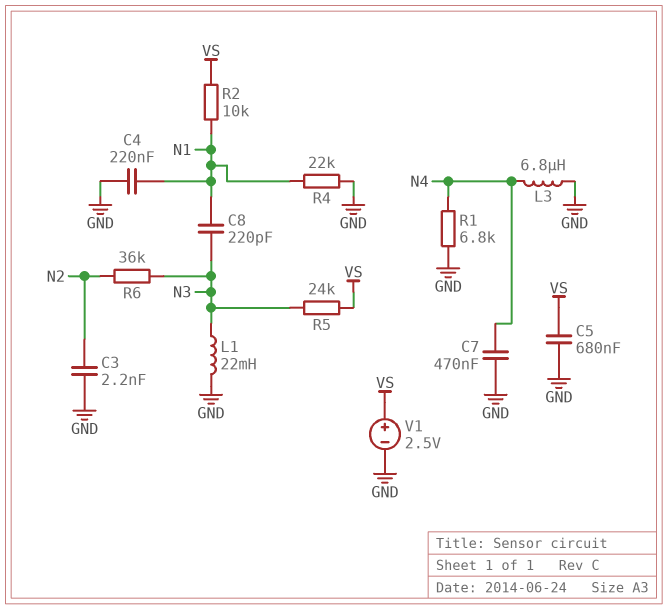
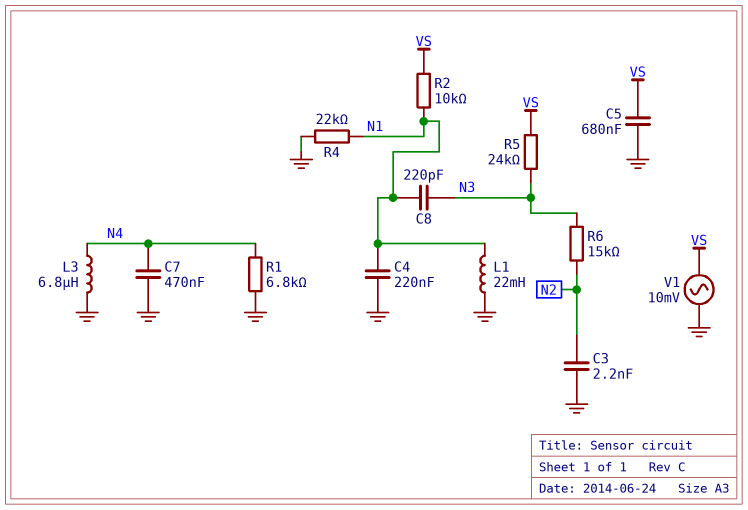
L1: 22mH (GND, N3) -> 22mH (GND, N1)
R6: 36k (N2, N3) -> 15k (N2, N3)
V1: 2.5V (plus VS, minus GND) -> AC 10mV (GND, VS)

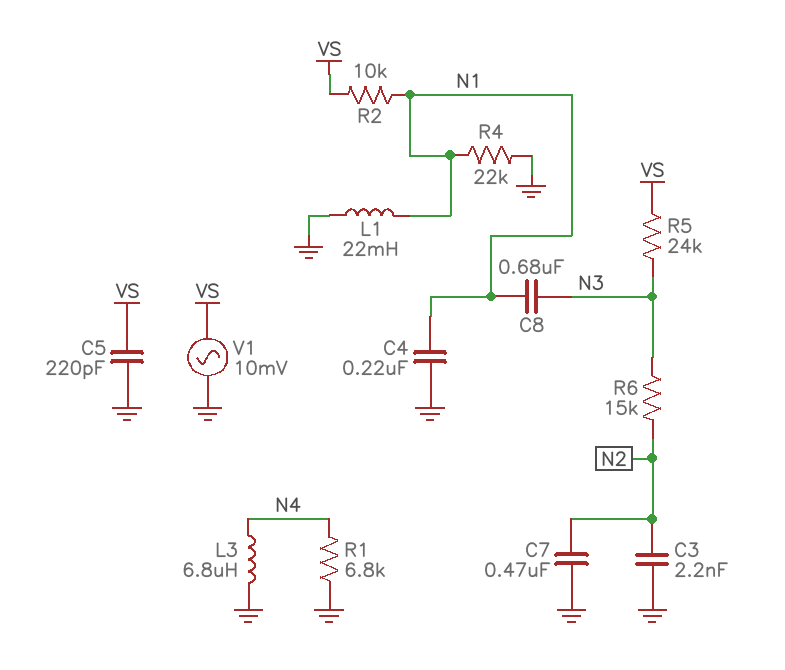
C5: 680nF (GND, VS) -> 220pF (GND, VS)
C7: 470nF (GND, N4) -> 470nF (GND, N2)
C8: 220pF (N1, N3) -> 680nF (N1, N3)

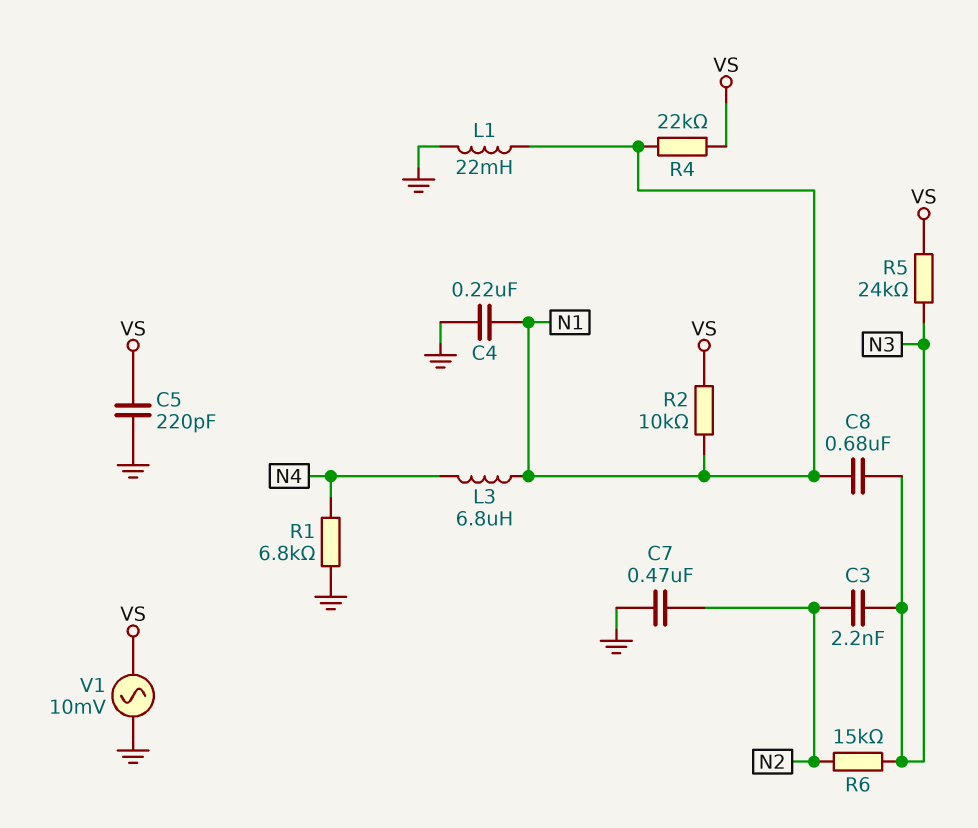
C3: 2.2nF (GND, N2) -> 2.2nF (N2, N3)
L3: 6.8uH (GND, N4) -> 6.8uH (N1, N4)
R4: 22k (GND, N1) -> 22k (N1, VS)

